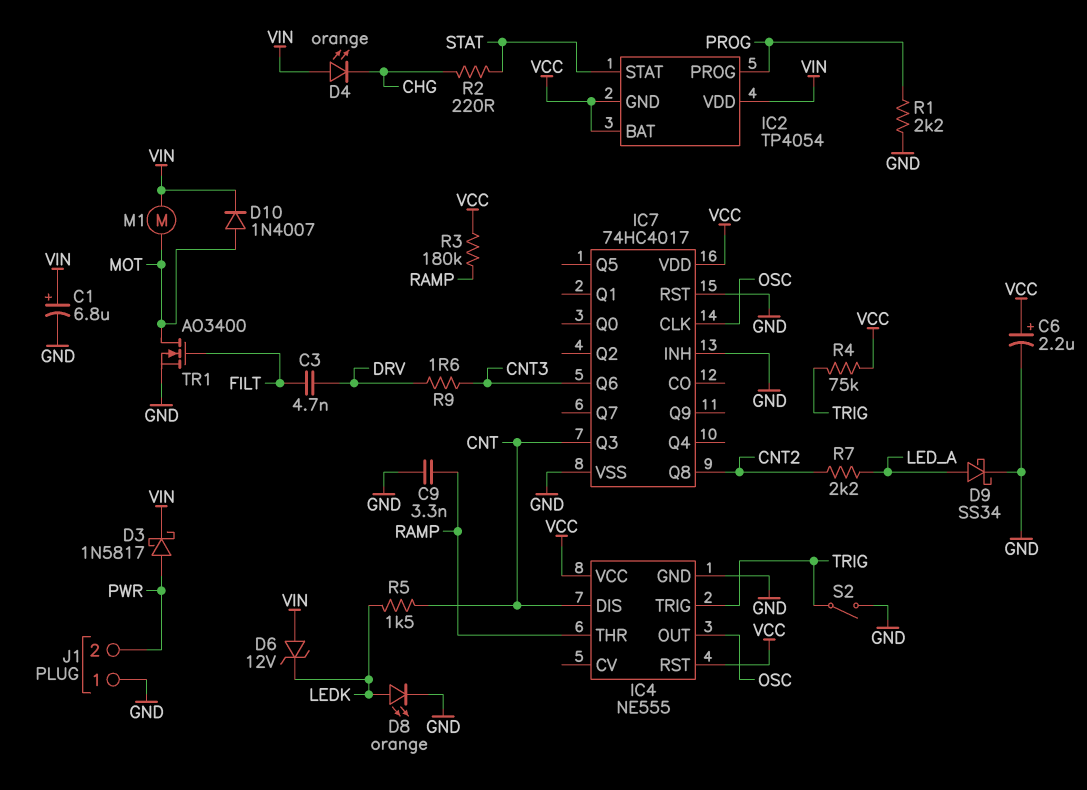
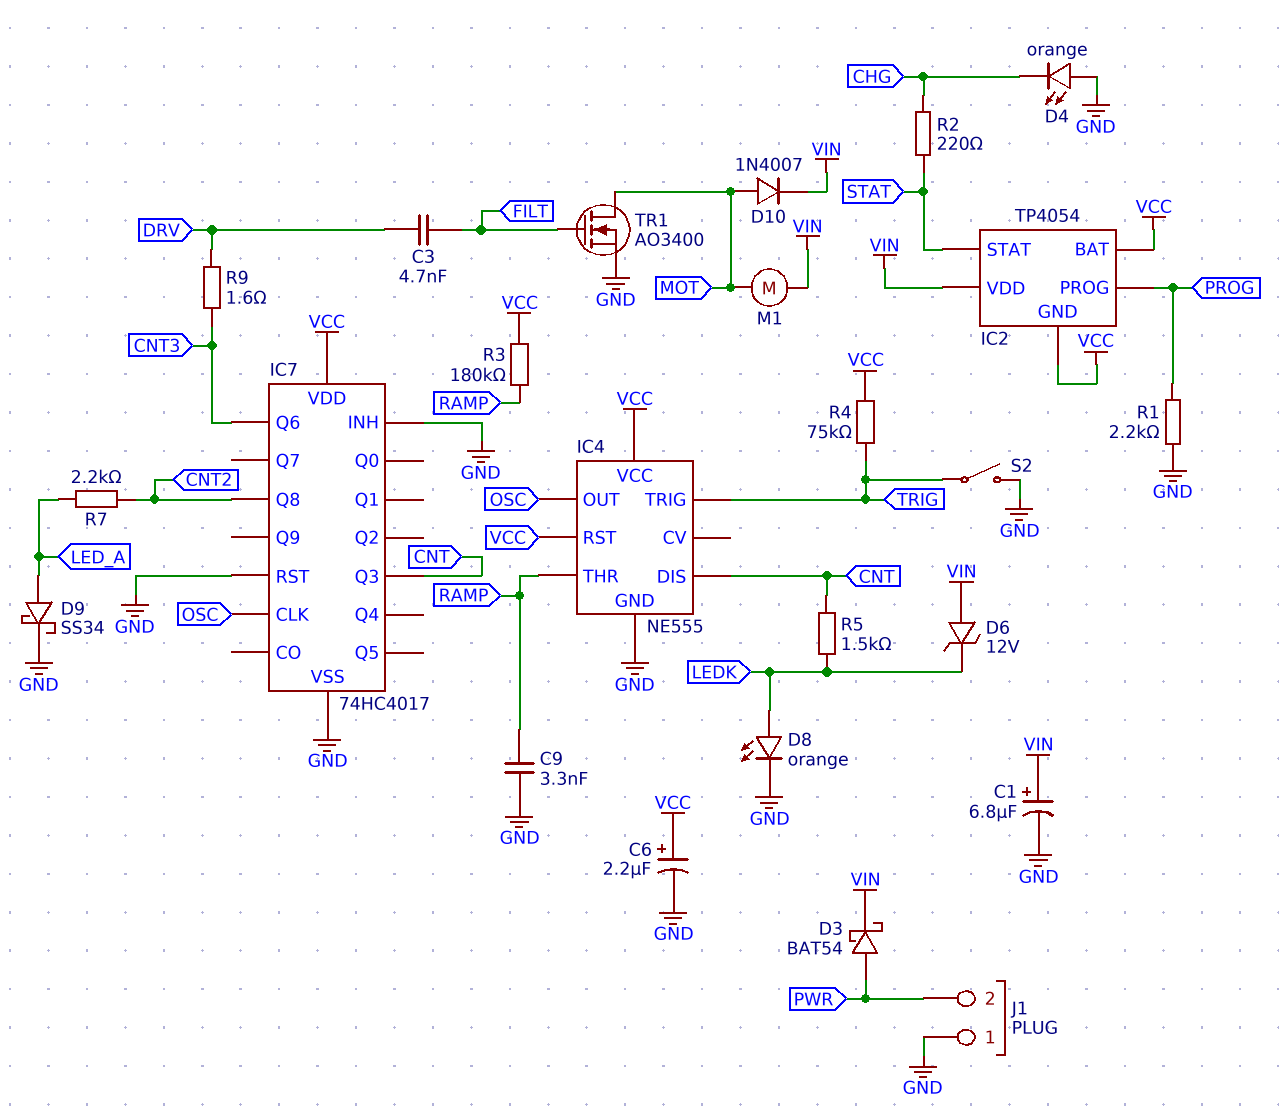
D3: schottky 1N5817 (A PWR, K VIN) -> schottky BAT54 (A PWR, K VIN)
D4: LED orange (A VIN, K CHG) -> LED orange (A GND, K CHG)

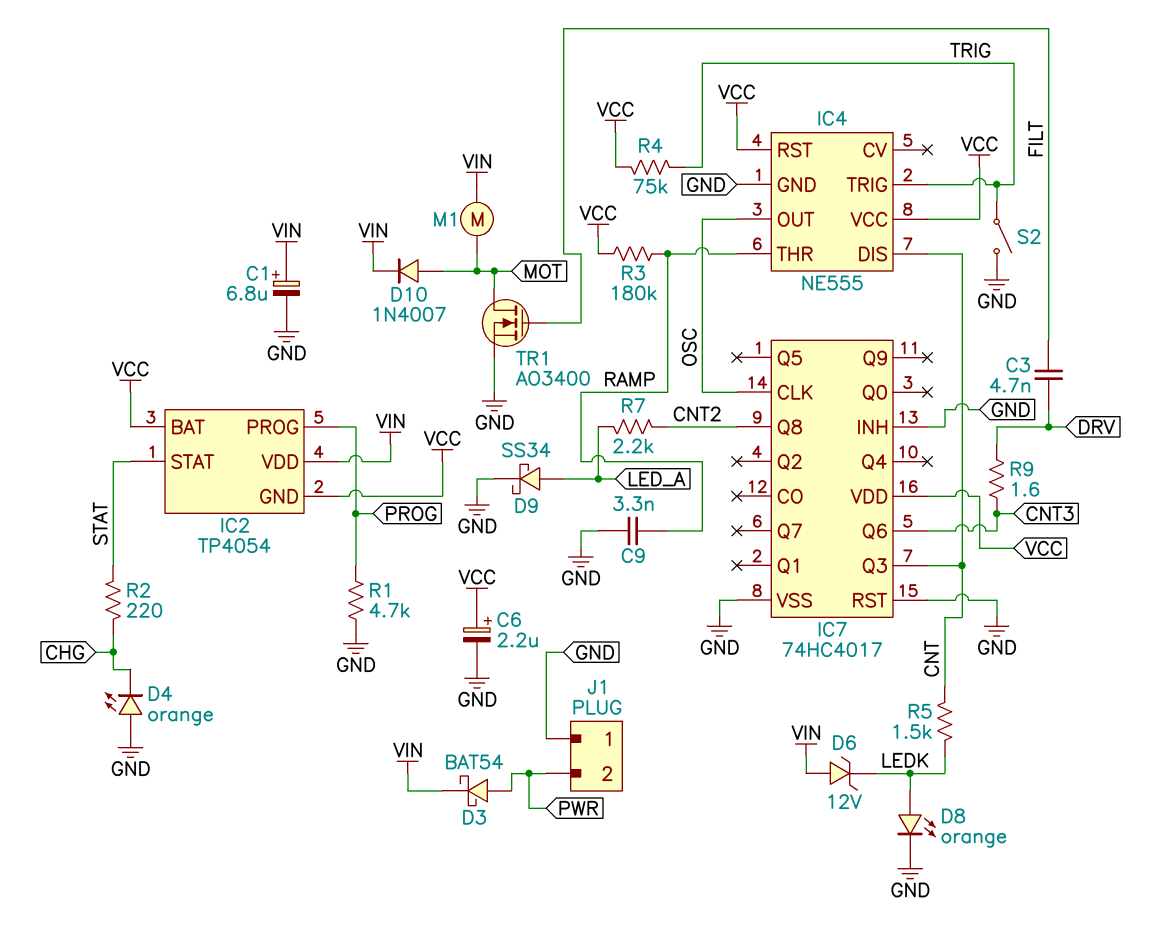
R1: 2.2k (GND, PROG) -> 4.7k (GND, PROG)

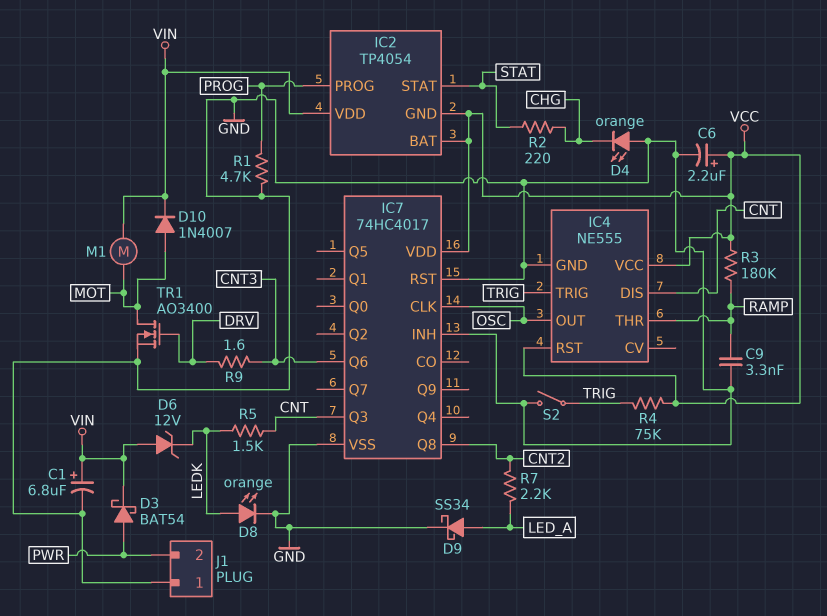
C3: 4.7nF (DRV, FILT) -> none
TR1: NMOS AO3400 (G FILT, D MOT, S GND) -> NMOS AO3400 (G DRV, D MOT, S GND)

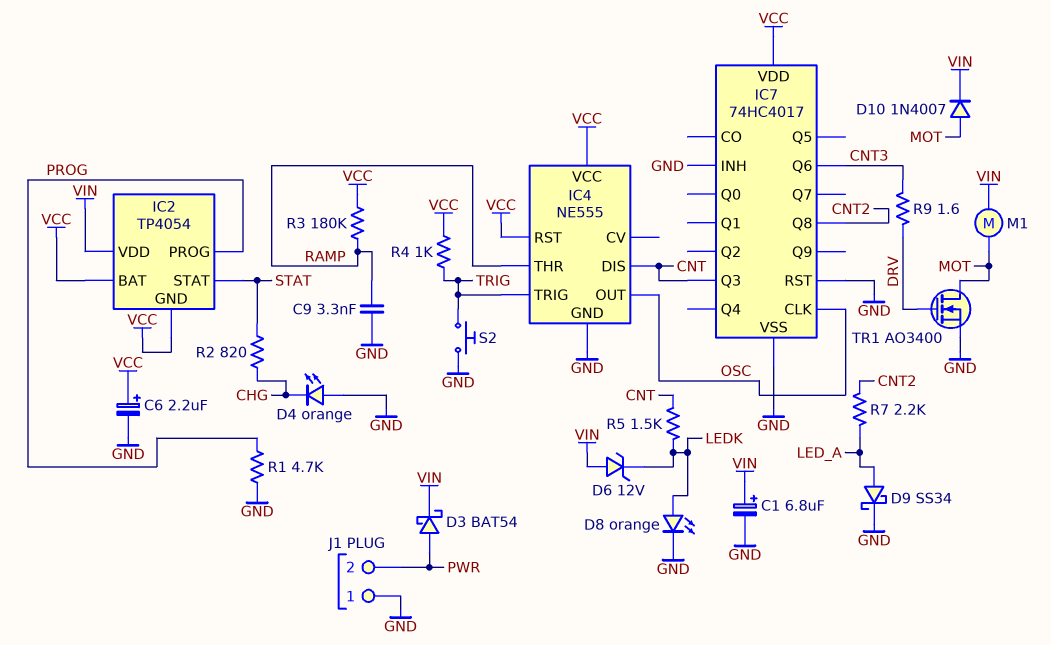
R2: 220 (CHG, STAT) -> 820 (CHG, STAT)
R4: 75k (TRIG, VCC) -> 1k (TRIG, VCC)
S2: switch (GND, TRIG) -> button (GND, TRIG)

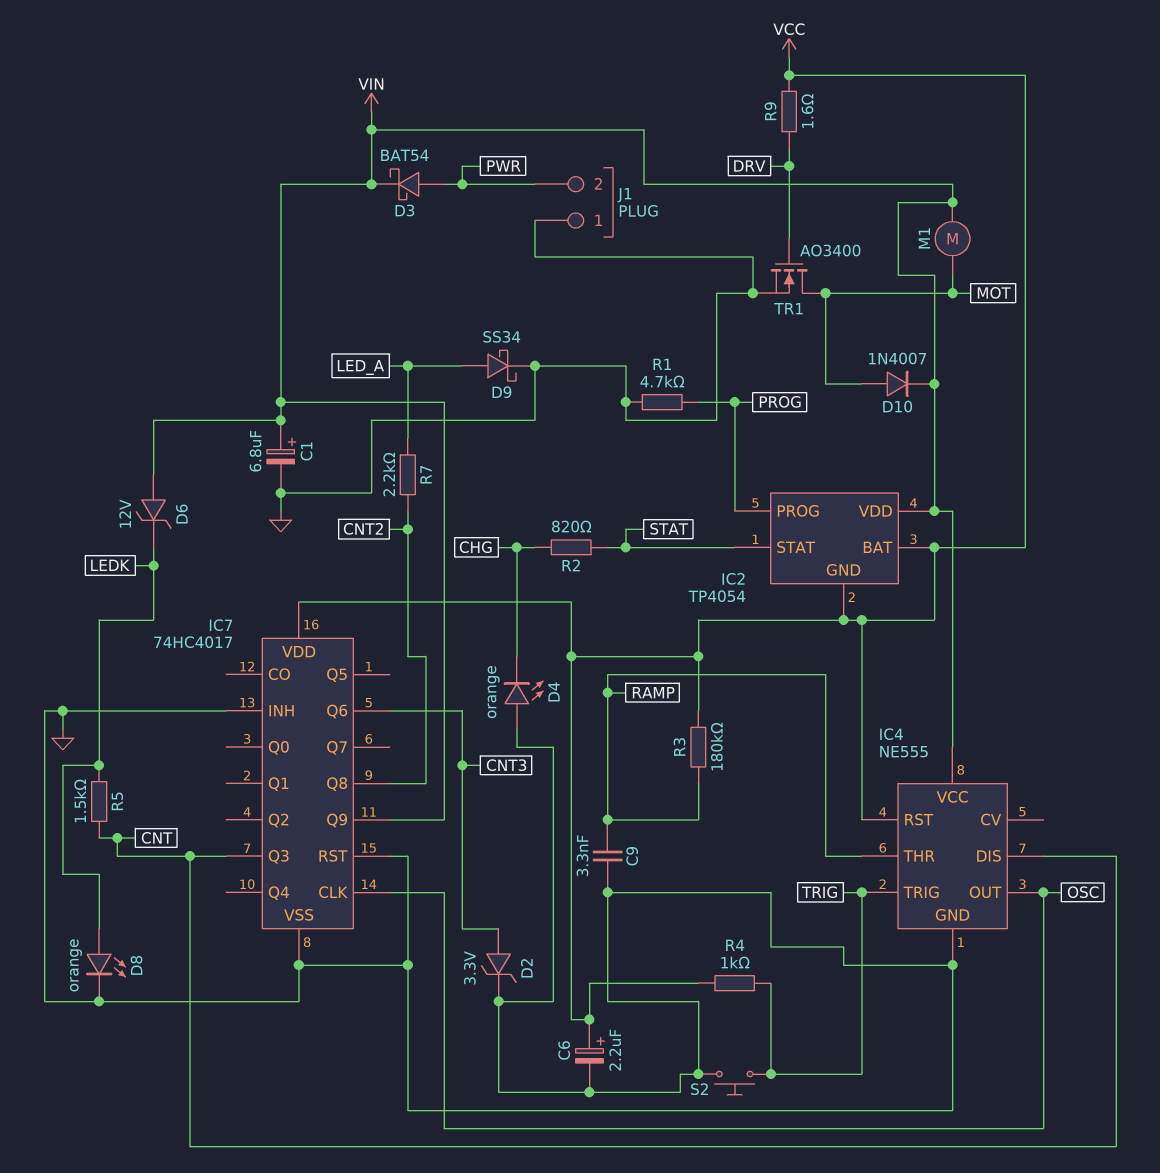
D2: none -> zener 3.3V (A CNT3, K GND)
IC4 pin VCC: VCC -> VIN
IC7 pin Q9: none -> VIN
R9: 1.6 (CNT3, DRV) -> 1.6 (DRV, VCC)

